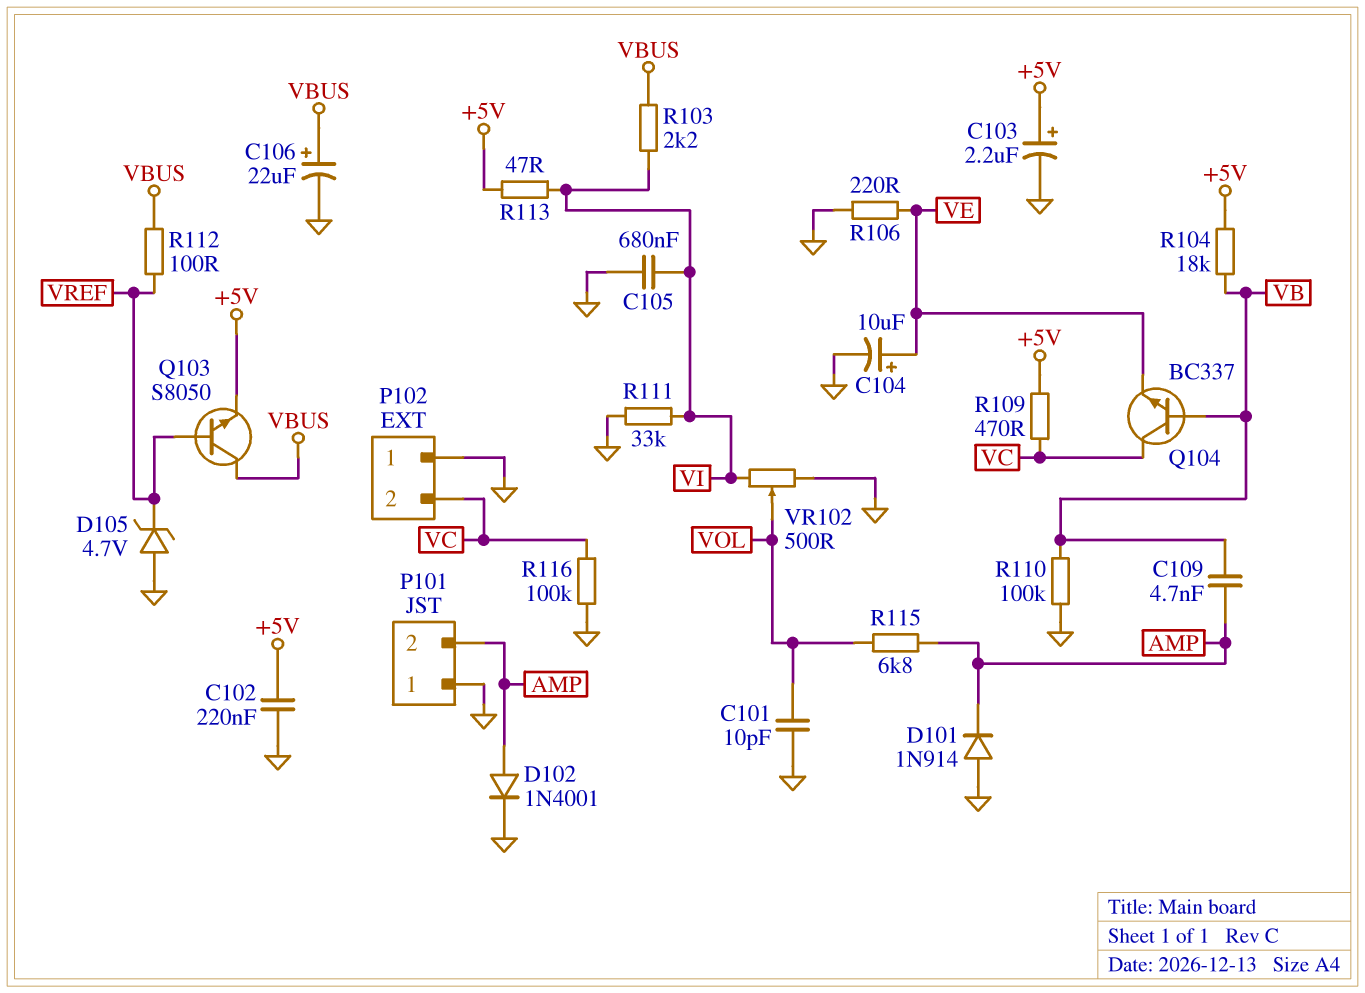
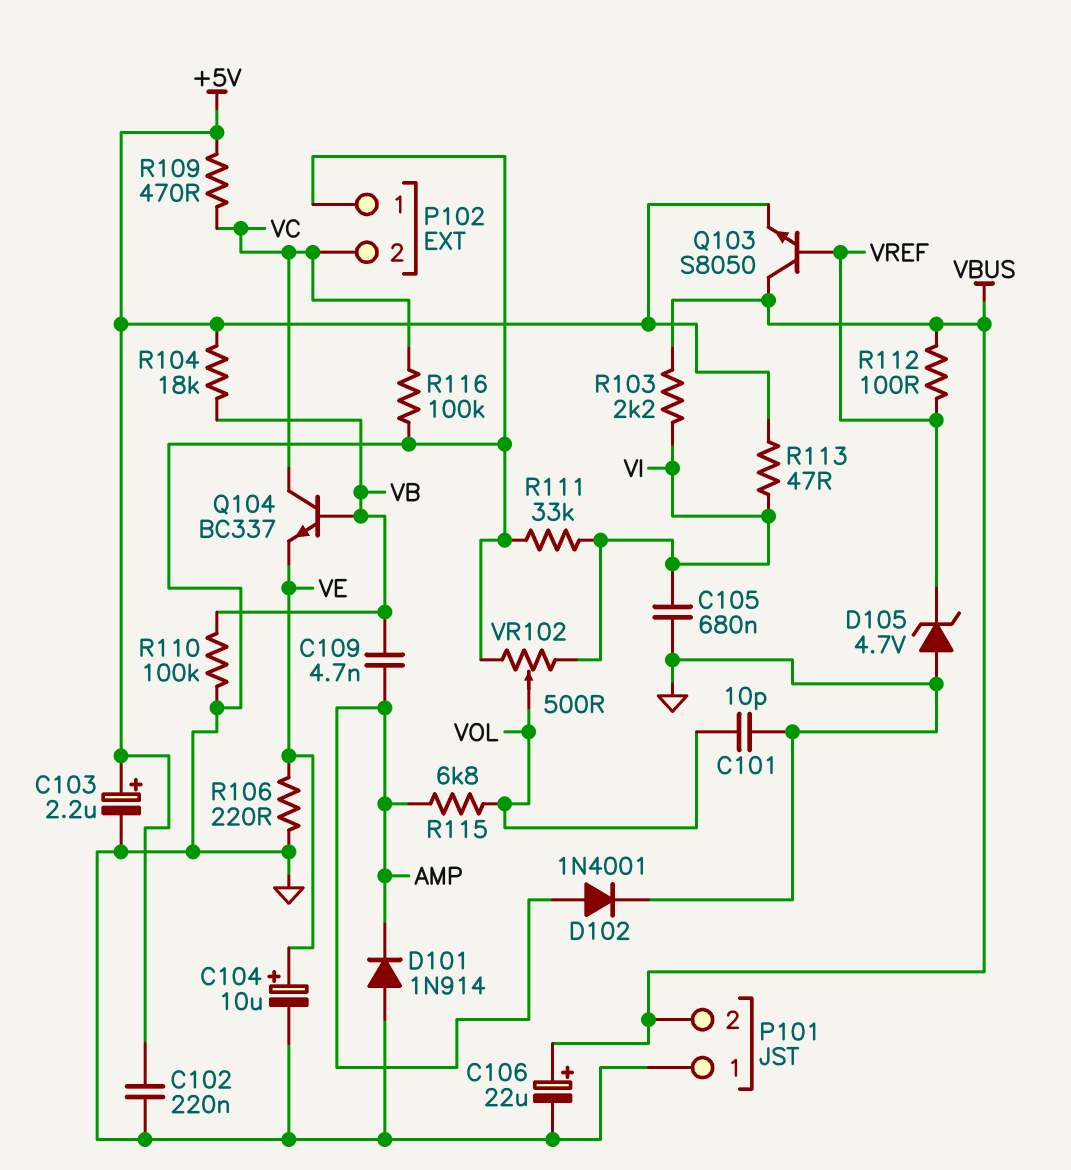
P101 pin 2: AMP -> VBUS

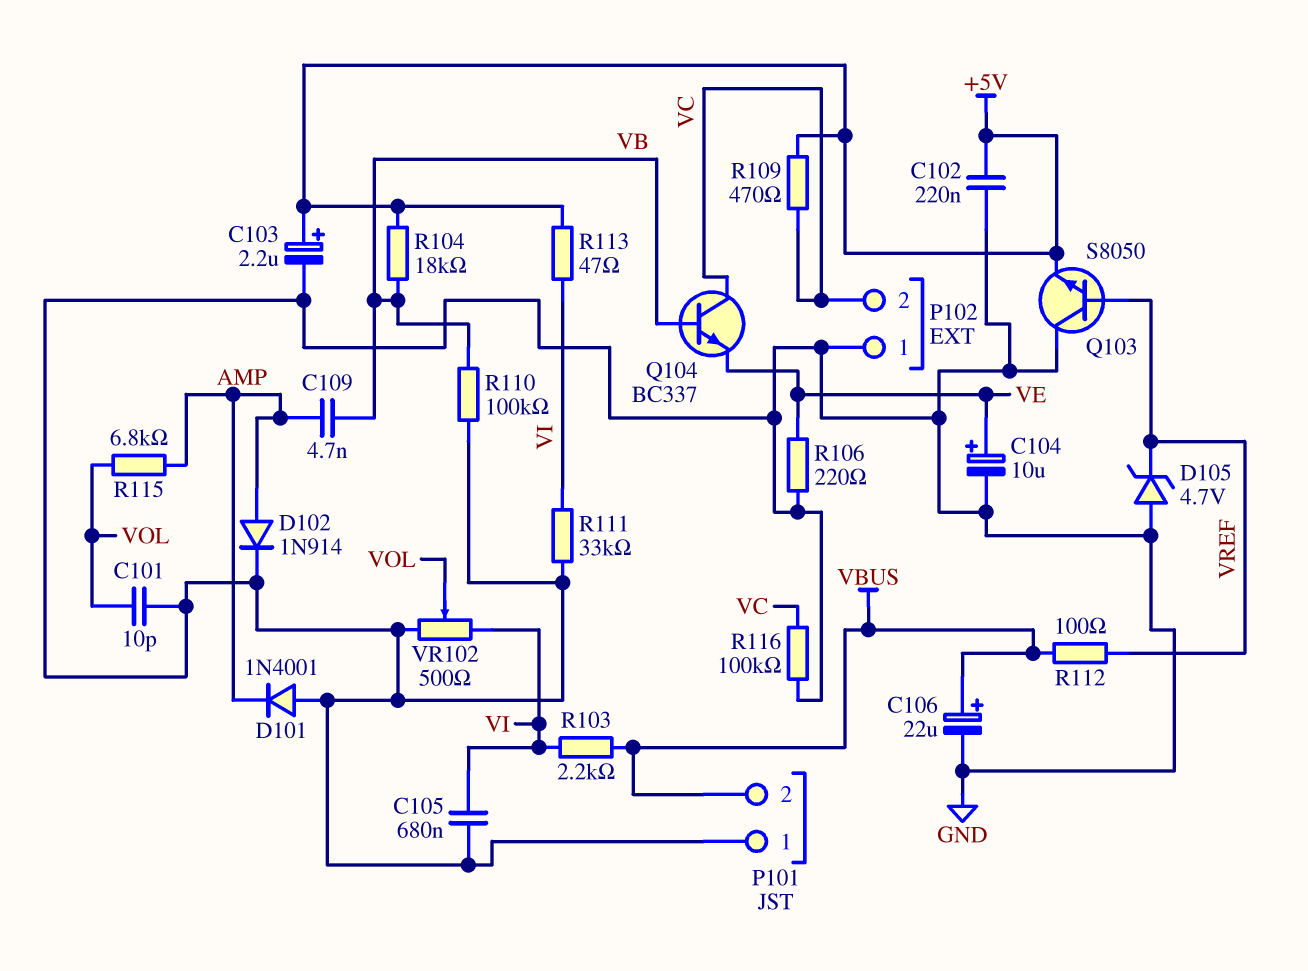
D101: diode 1N914 (A GND, K AMP) -> diode 1N4001 (A GND, K AMP)
D102: diode 1N4001 (A AMP, K GND) -> diode 1N914 (A AMP, K GND)
Q103: NPN S8050 (B VREF, C VBUS, E +5V) -> NPN S8050 (B VREF, C GND, E +5V)

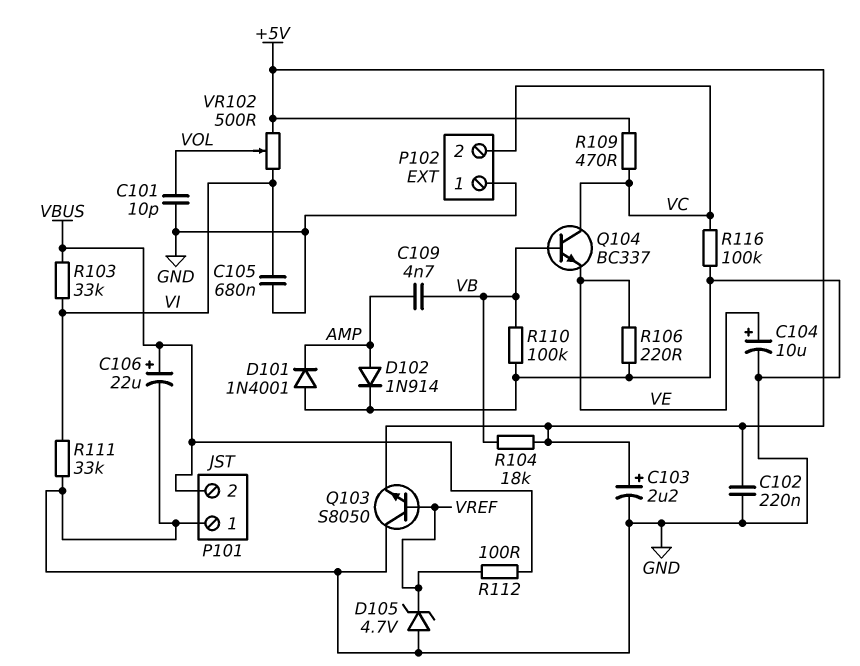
R103: 2.2k (VBUS, VI) -> 33k (VBUS, VI)
R113: 47 (+5V, VI) -> none
R115: 6.8k (AMP, VOL) -> none
VR102: 500 (GND, VI, wiper VOL) -> 500 (+5V, VI, wiper VOL)

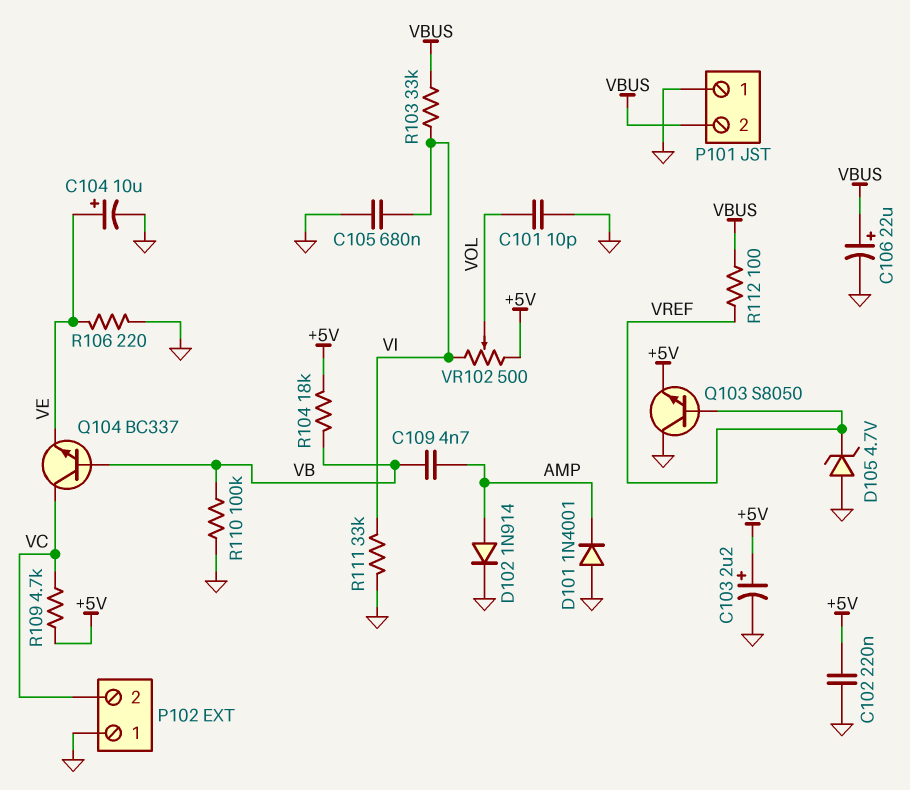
R109: 470 (+5V, VC) -> 4.7k (+5V, VC)
R116: 100k (GND, VC) -> none

